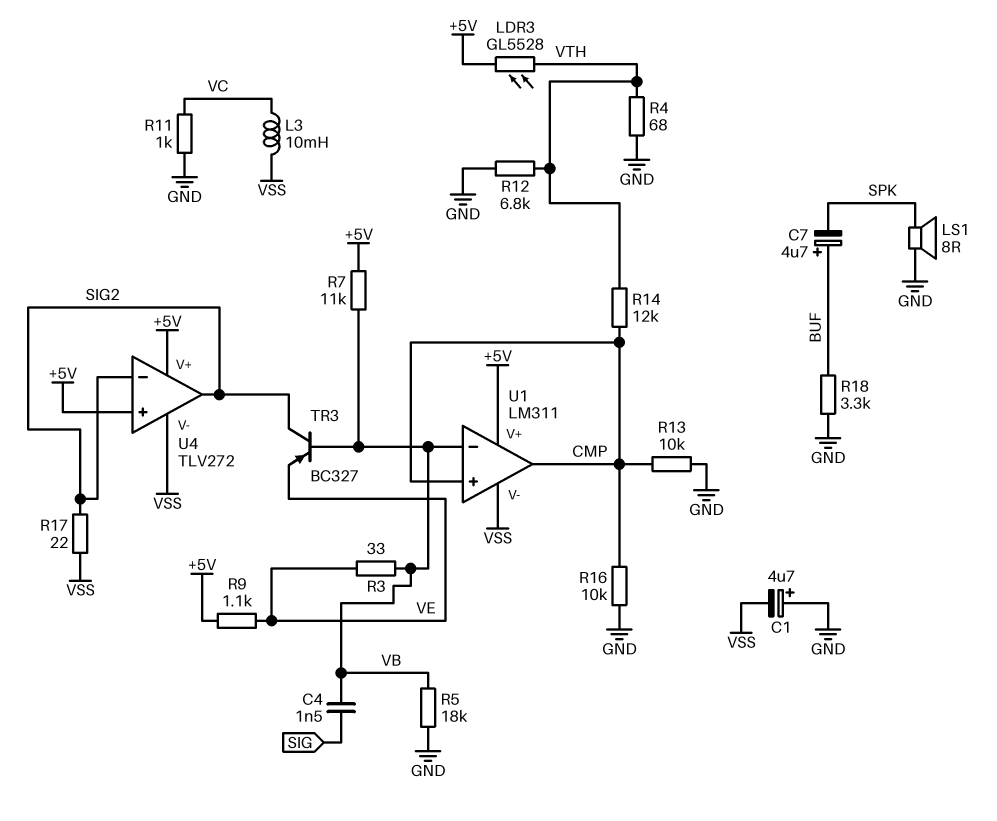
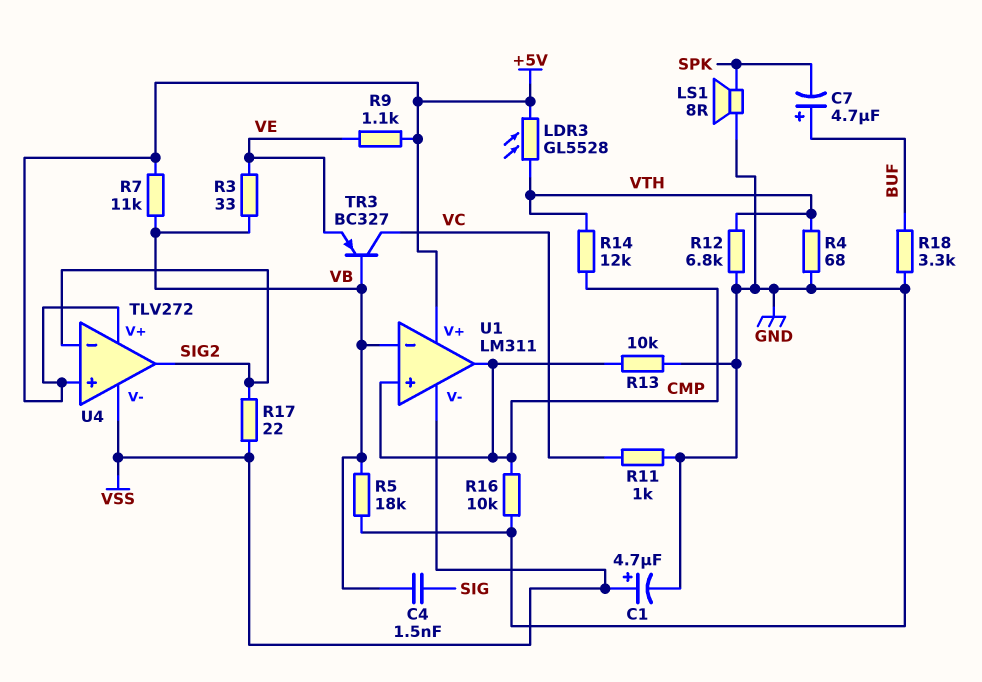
C1: 4.7uF (plus GND, minus VSS) -> 4.7uF (plus VSS, minus GND)
L3: 10mH (VC, VSS) -> none
TR3: PNP BC327 (B VB, C SIG2, E VE) -> PNP BC327 (B VB, C VC, E VE)

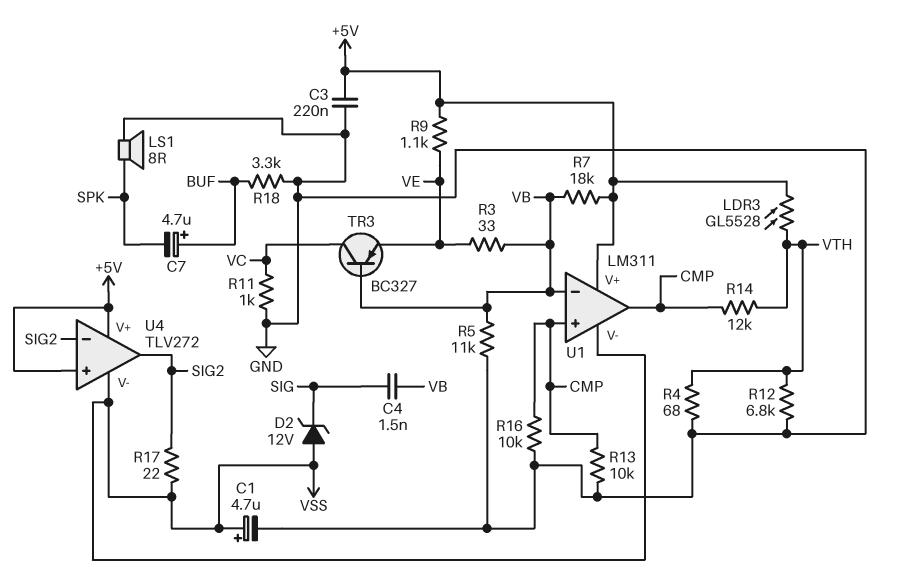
C3: none -> 220nF (+5V, GND)
D2: none -> zener 12V (A VSS, K SIG)
R5: 18k (GND, VB) -> 11k (GND, VB)
R7: 11k (+5V, VB) -> 18k (+5V, VB)

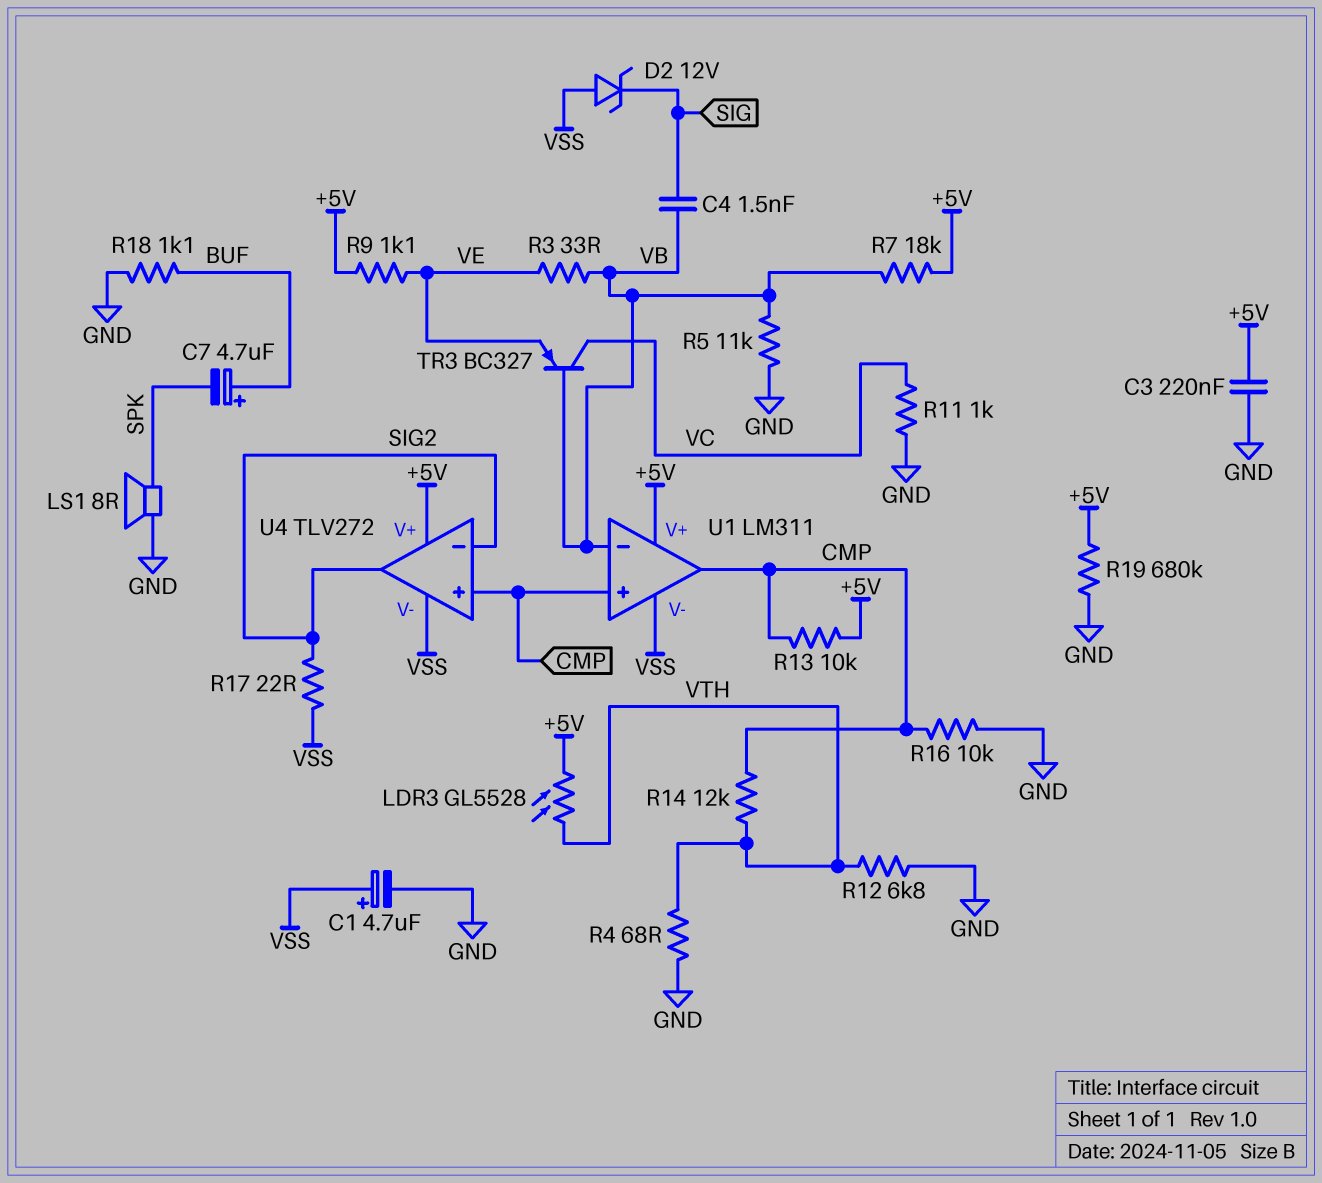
R13: 10k (CMP, GND) -> 10k (+5V, CMP)
R18: 3.3k (BUF, GND) -> 1.1k (BUF, GND)
R19: none -> 680k (+5V, GND)
U4 pin in+: +5V -> CMP

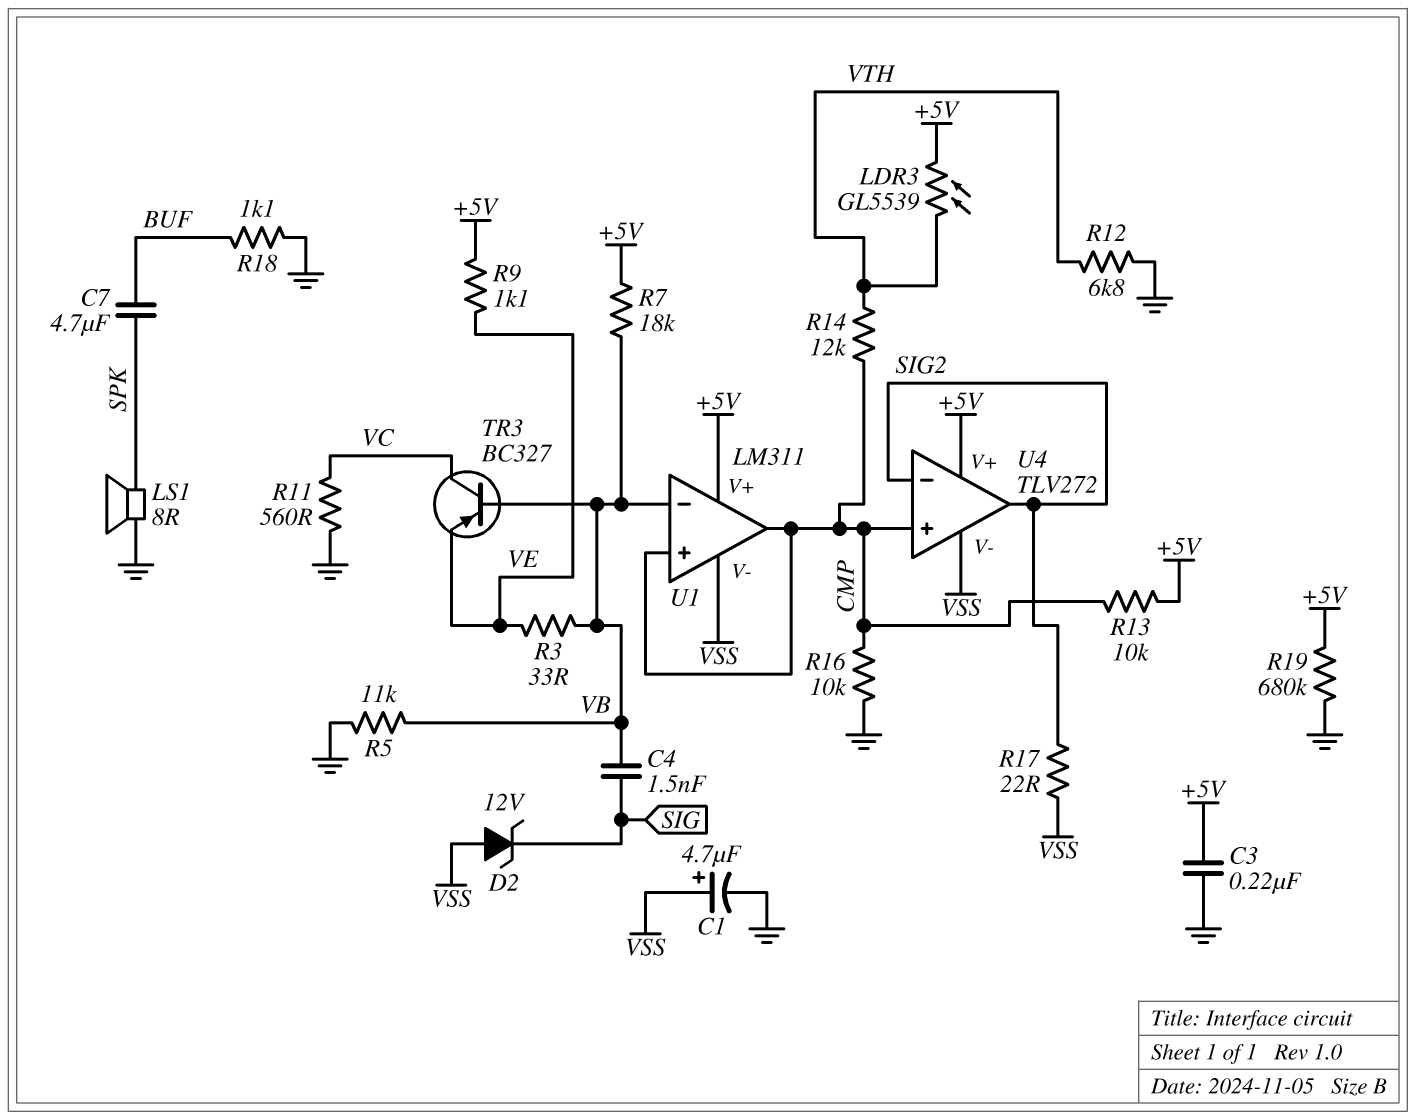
C7: 4.7uF (plus BUF, minus SPK) -> 4.7uF (BUF, SPK)
LDR3: GL5528 (+5V, VTH) -> GL5539 (+5V, VTH)
R4: 68 (GND, VTH) -> none
R11: 1k (GND, VC) -> 560 (GND, VC)

